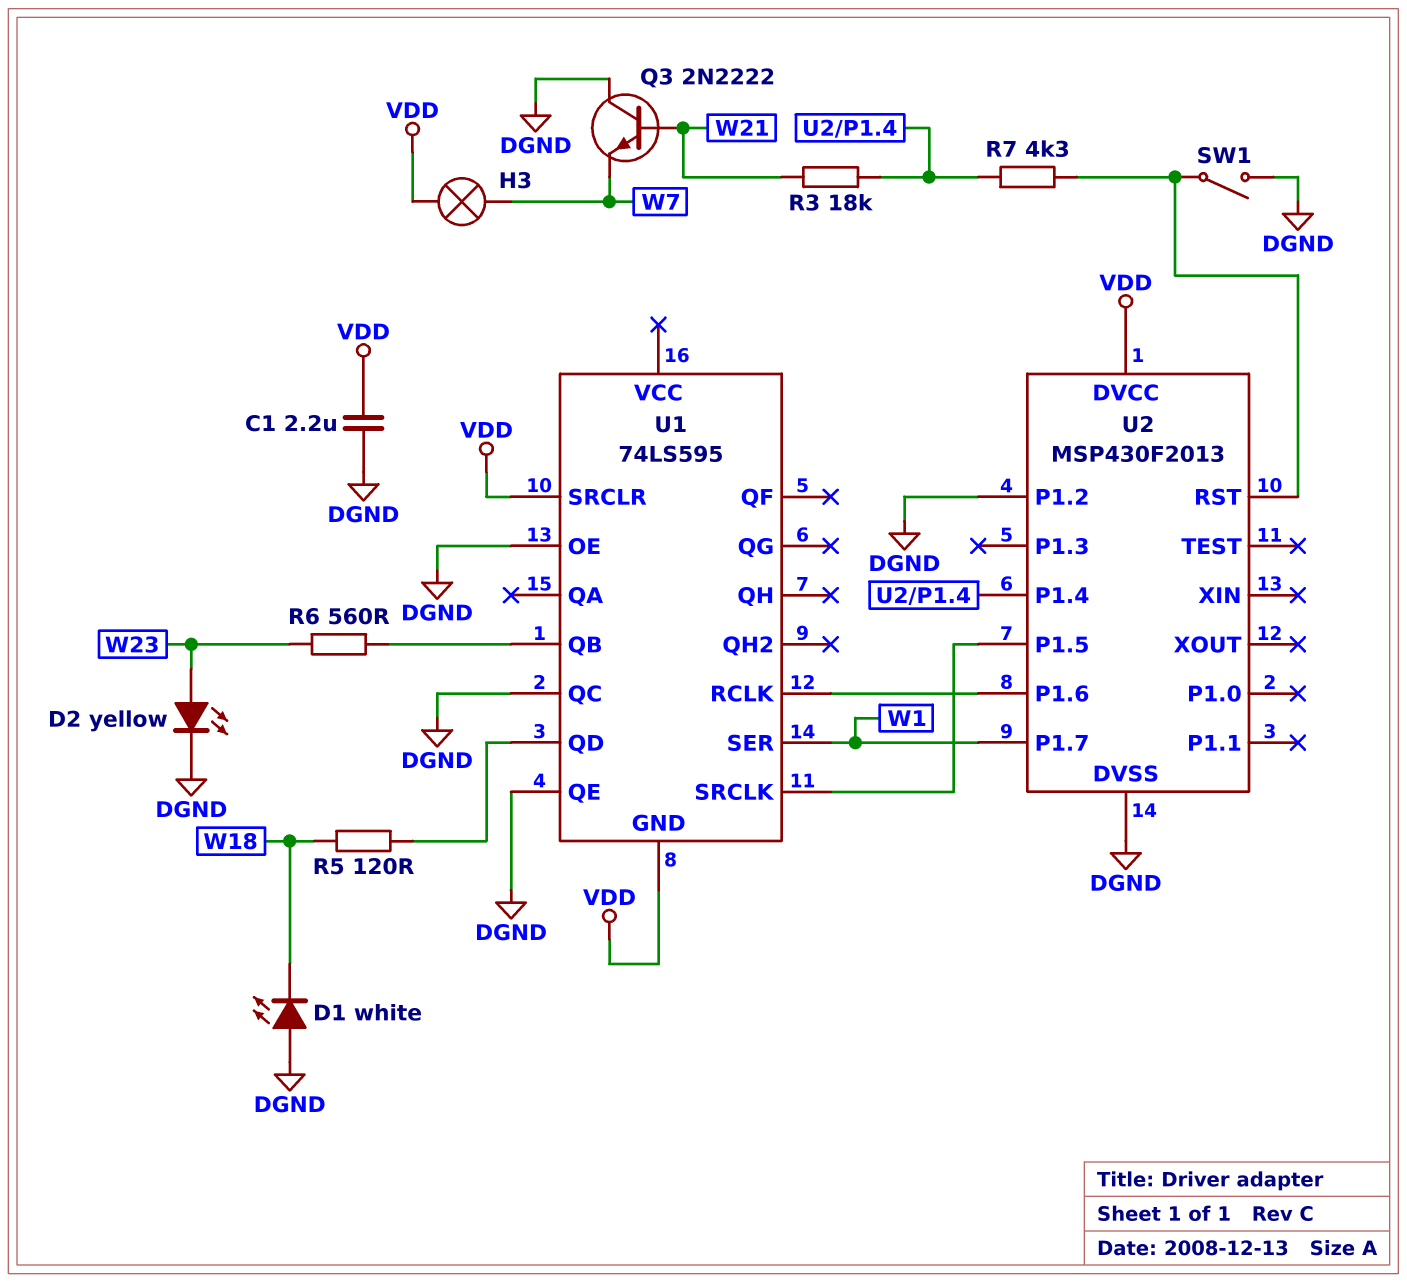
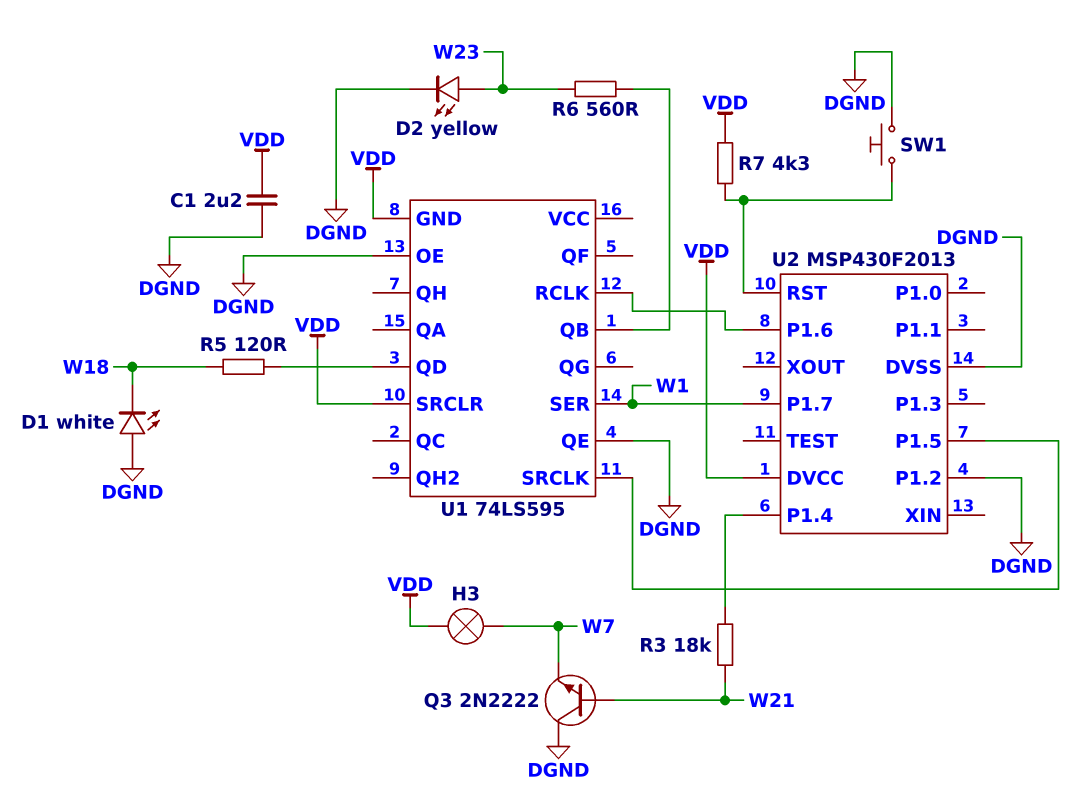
R7: 4.3k (U2/P1.4, U2/RST) -> 4.3k (U2/RST, VDD)
SW1: switch (DGND, U2/RST) -> button (DGND, U2/RST)
U1 pin QC: DGND -> none

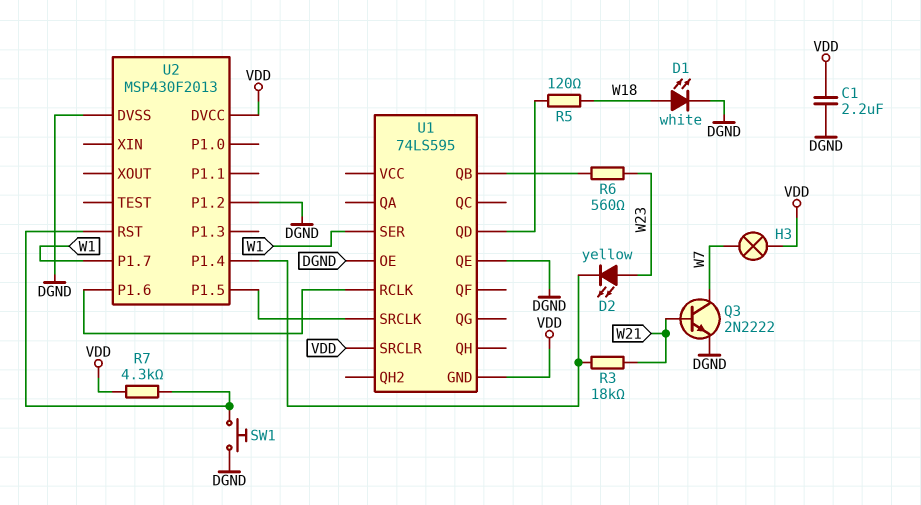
D1: LED white (A DGND, K W18) -> LED white (A W18, K DGND)
D2: LED yellow (A W23, K DGND) -> LED yellow (A W23, K U2/P1.4)
Q3: NPN 2N2222 (B W21, C DGND, E W7) -> NPN 2N2222 (B W21, C W7, E DGND)

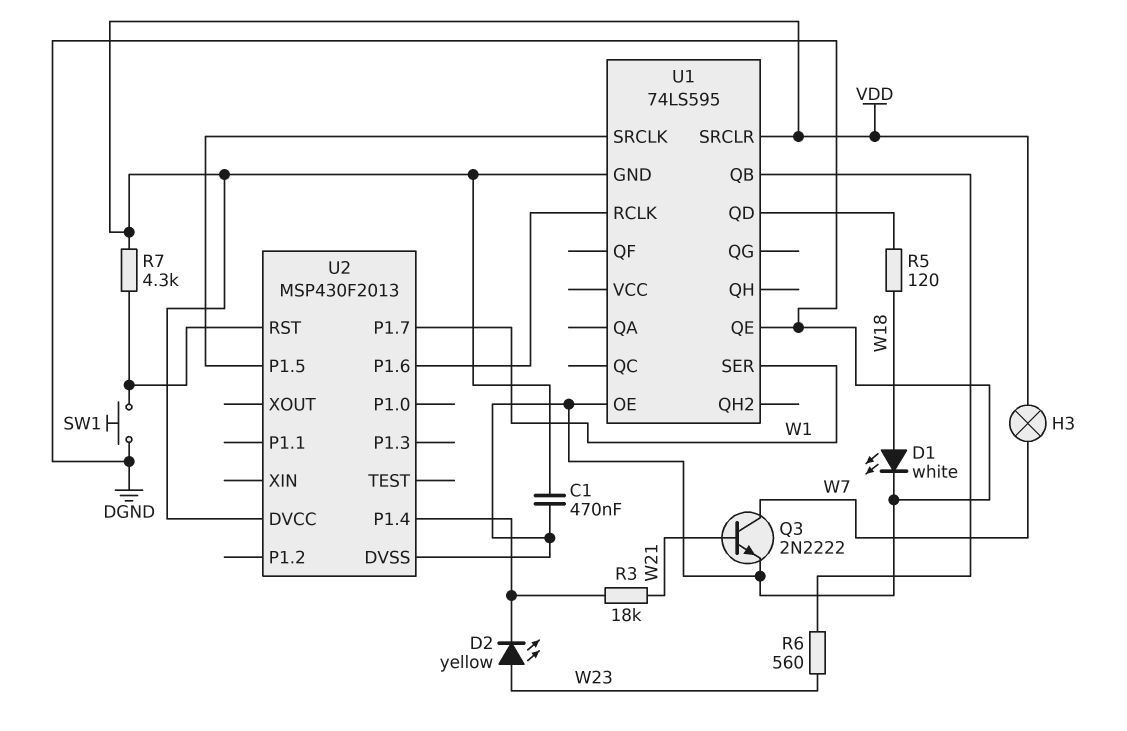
C1: 2.2uF (DGND, VDD) -> 470nF (DGND, VDD)
U2 pin P1.2: DGND -> none

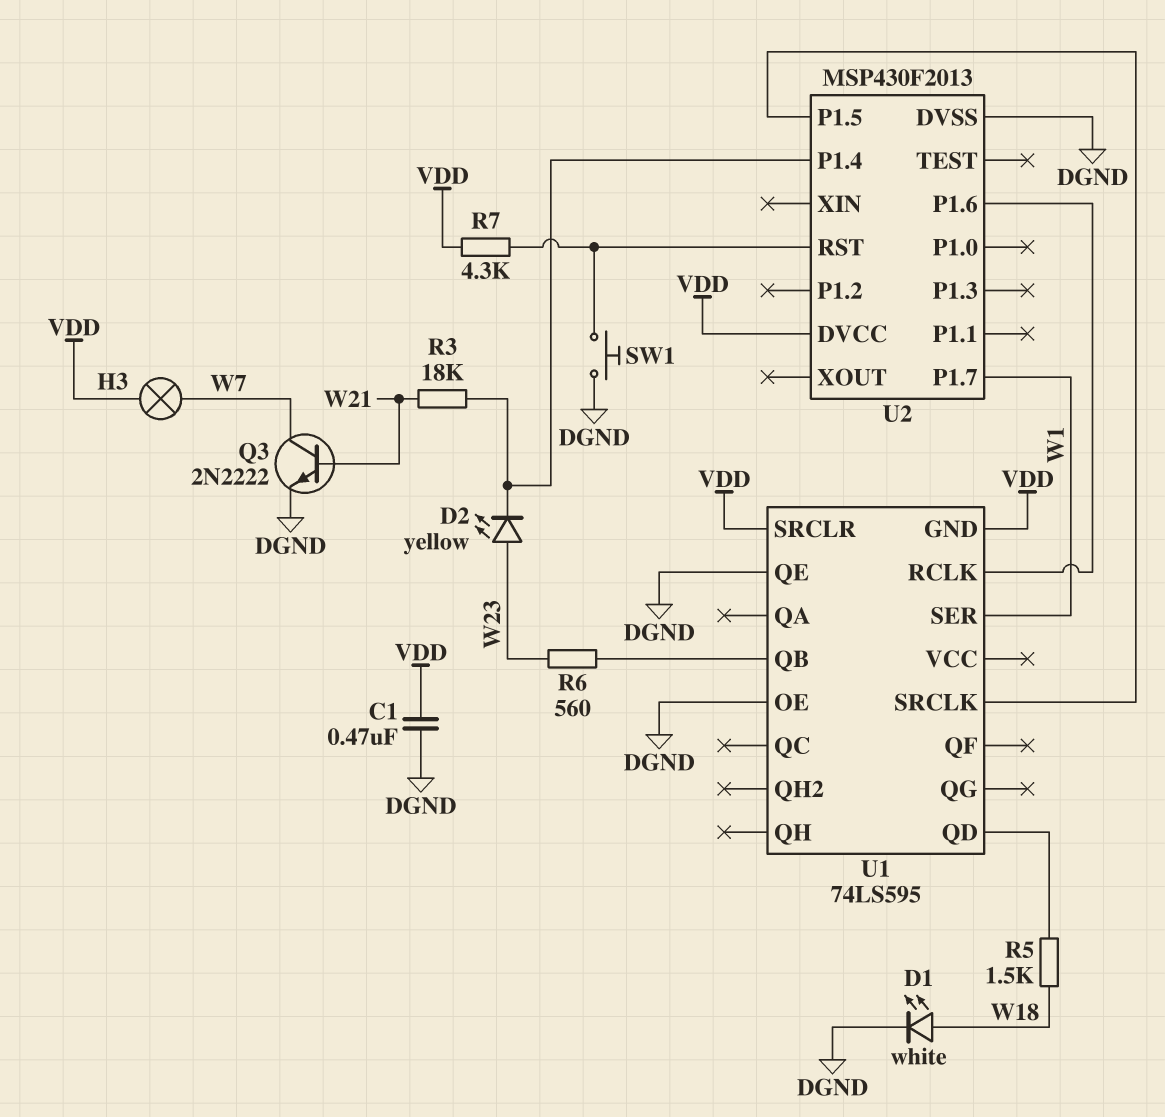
R5: 120 (U1/QD, W18) -> 1.5k (U1/QD, W18)

